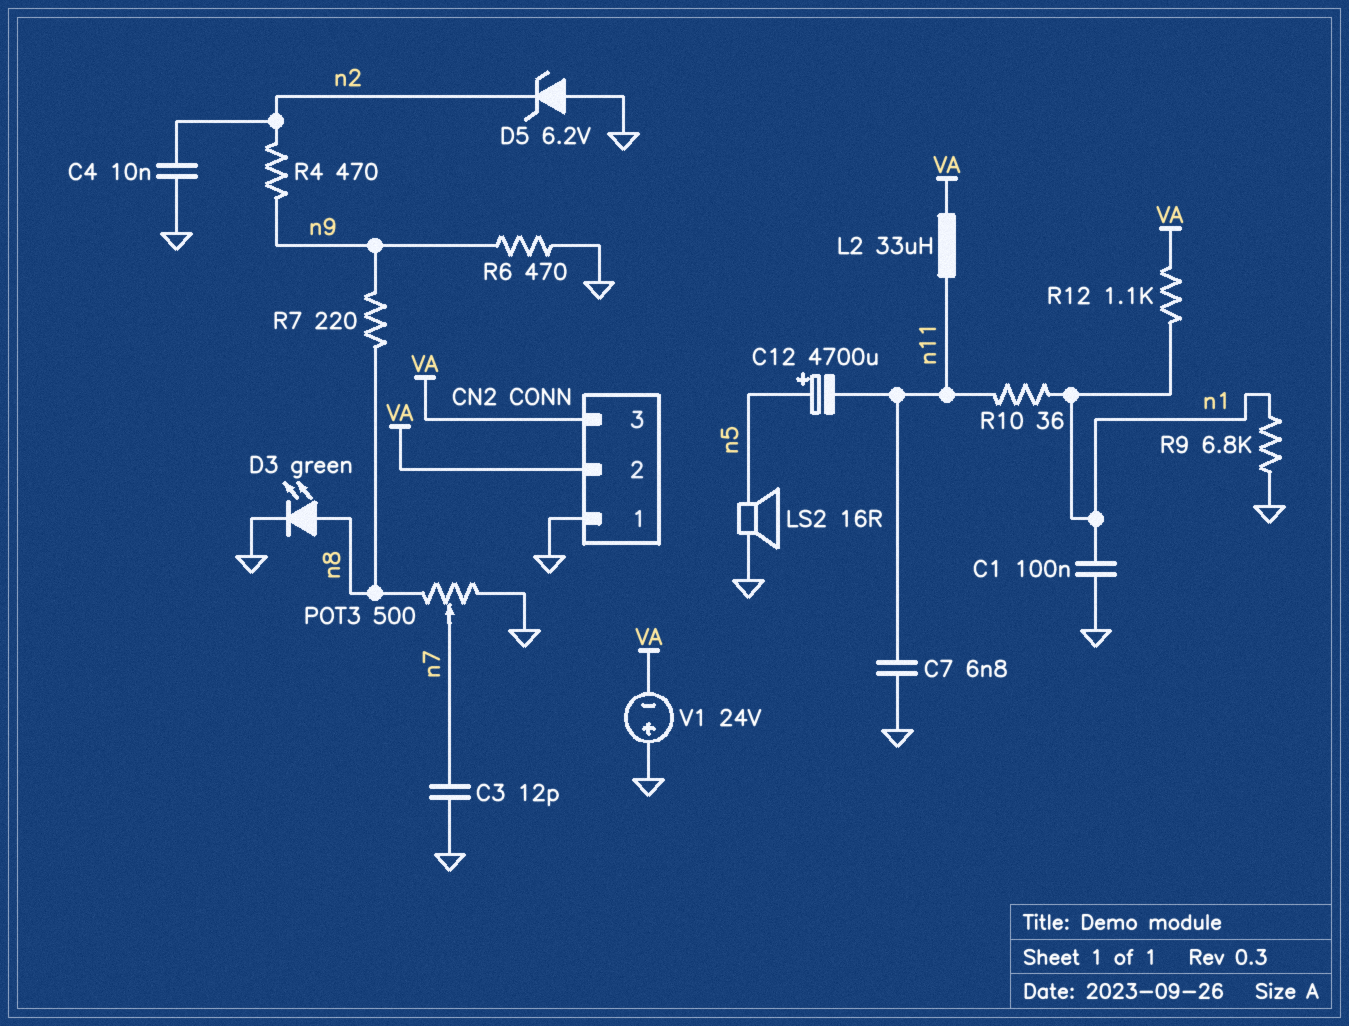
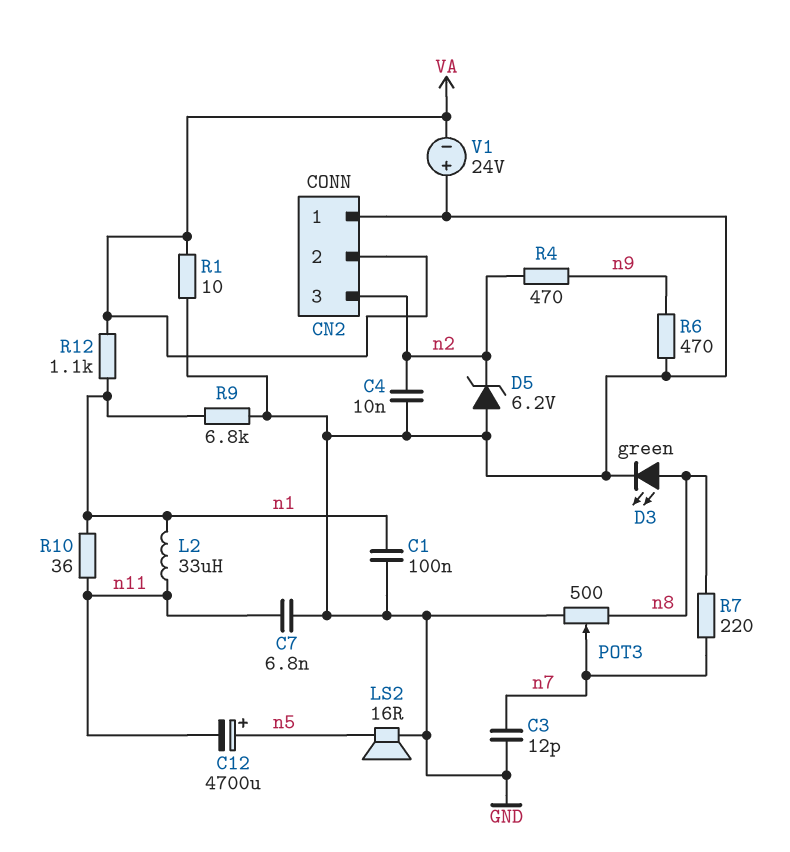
CN2 pin 3: VA -> n2
L2: 33uH (VA, n11) -> 33uH (n1, n11)
R1: none -> 10 (GND, VA)
R7: 220 (n8, n9) -> 220 (n7, n8)

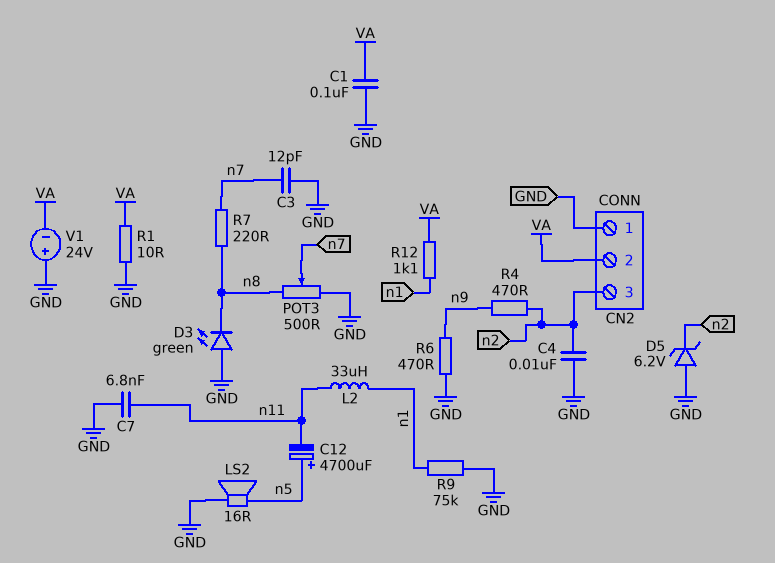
C1: 100nF (GND, n1) -> 100nF (GND, VA)
D3: LED green (A n8, K GND) -> LED green (A GND, K n8)
R9: 6.8k (GND, n1) -> 75k (GND, n1)
R10: 36 (n1, n11) -> none

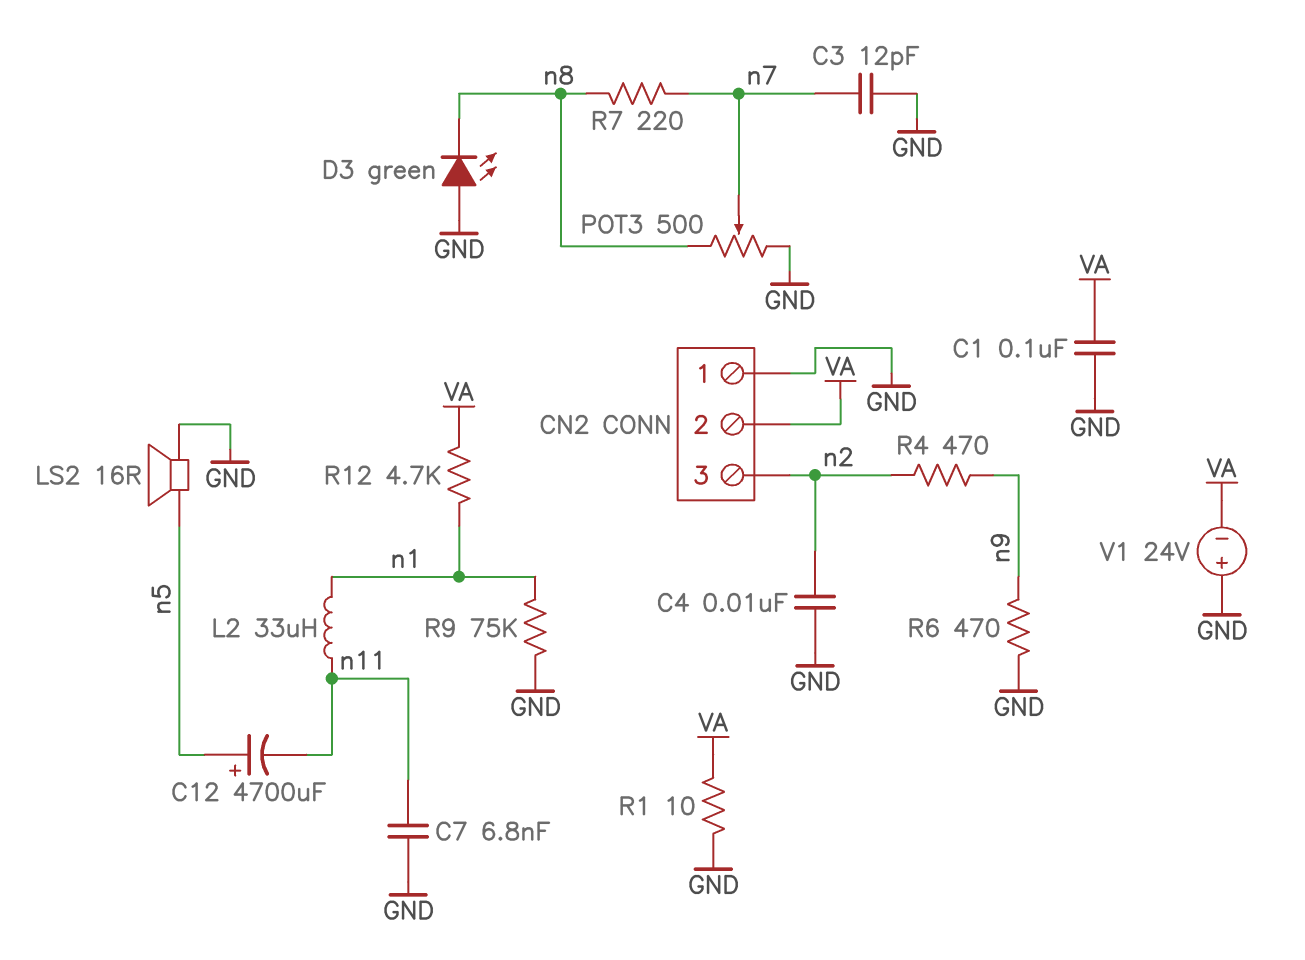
D5: zener 6.2V (A GND, K n2) -> none
R12: 1.1k (VA, n1) -> 4.7k (VA, n1)

